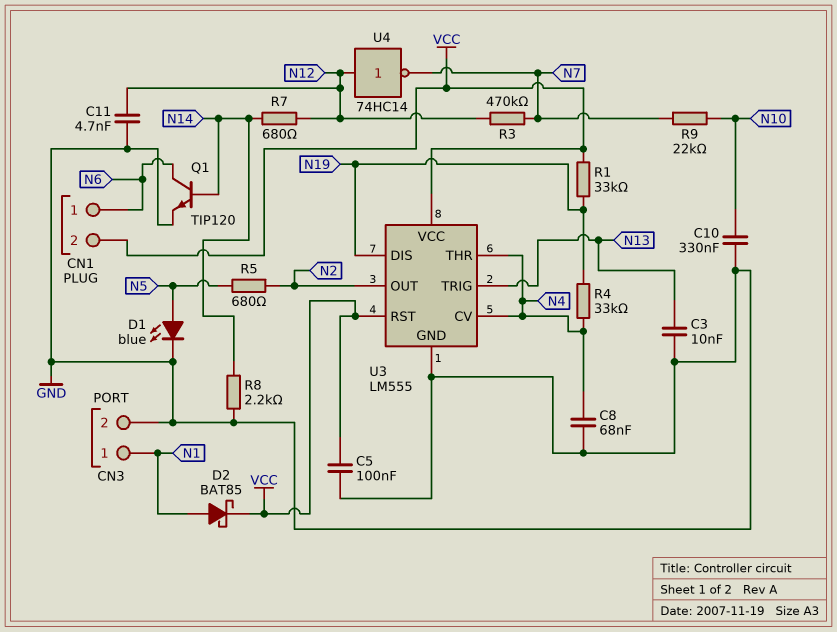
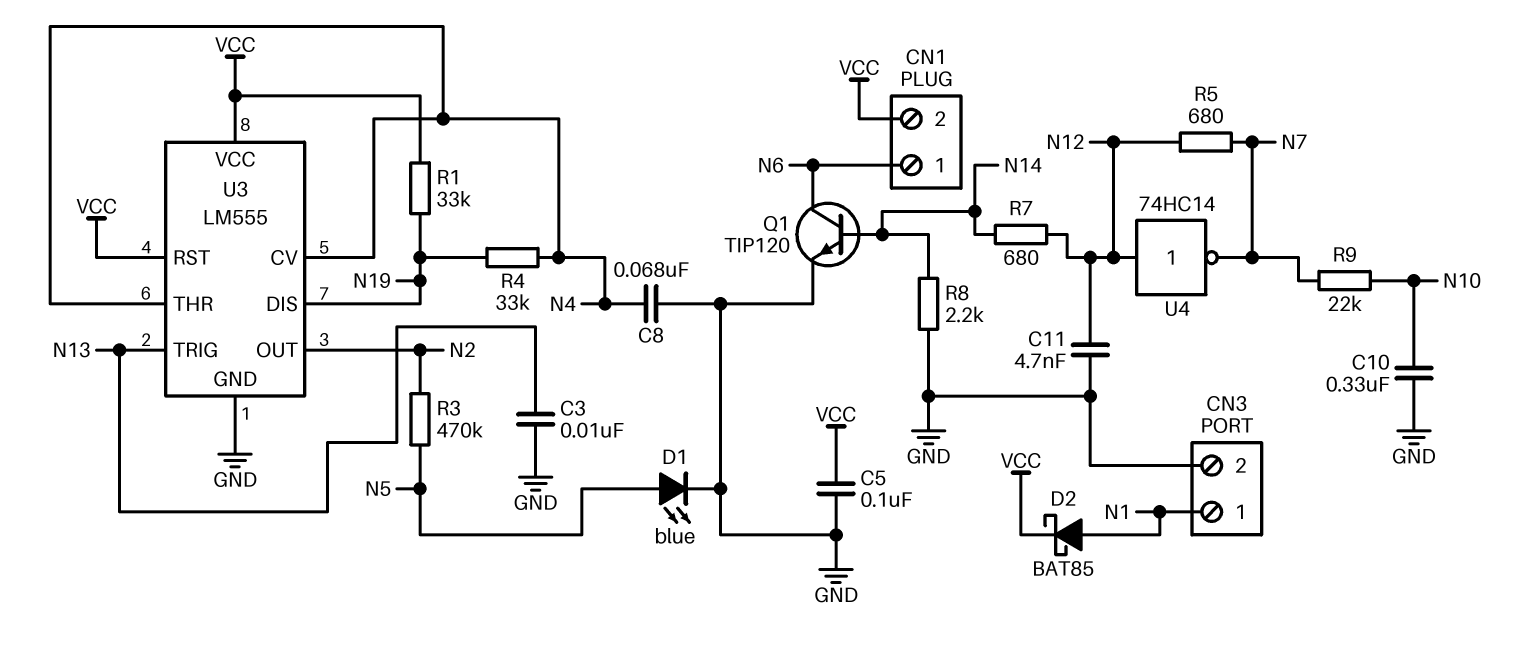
R3: 470k (N7, N12) -> 470k (N2, N5)
R5: 680 (N2, N5) -> 680 (N7, N12)

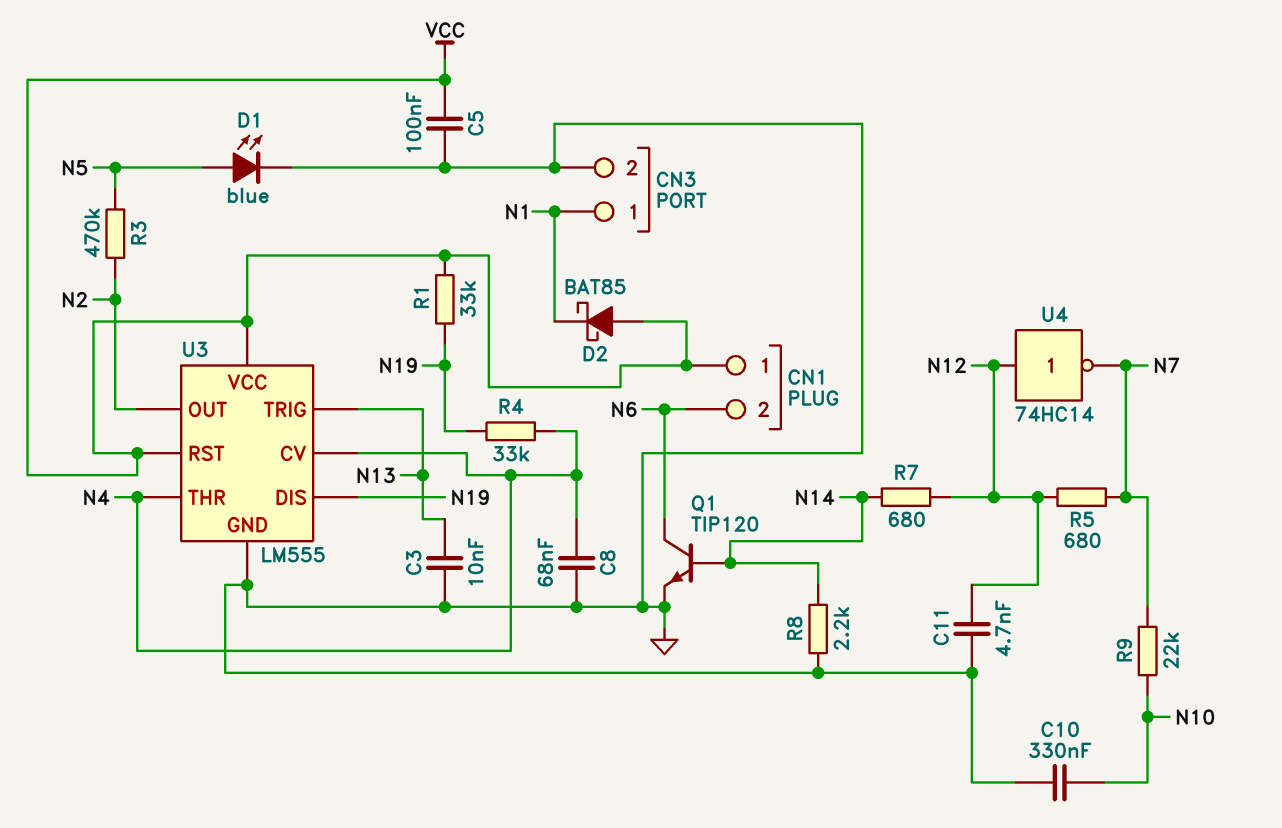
CN1 pin 1: N6 -> VCC
CN1 pin 2: VCC -> N6
D2: schottky BAT85 (A N1, K VCC) -> schottky BAT85 (A VCC, K N1)

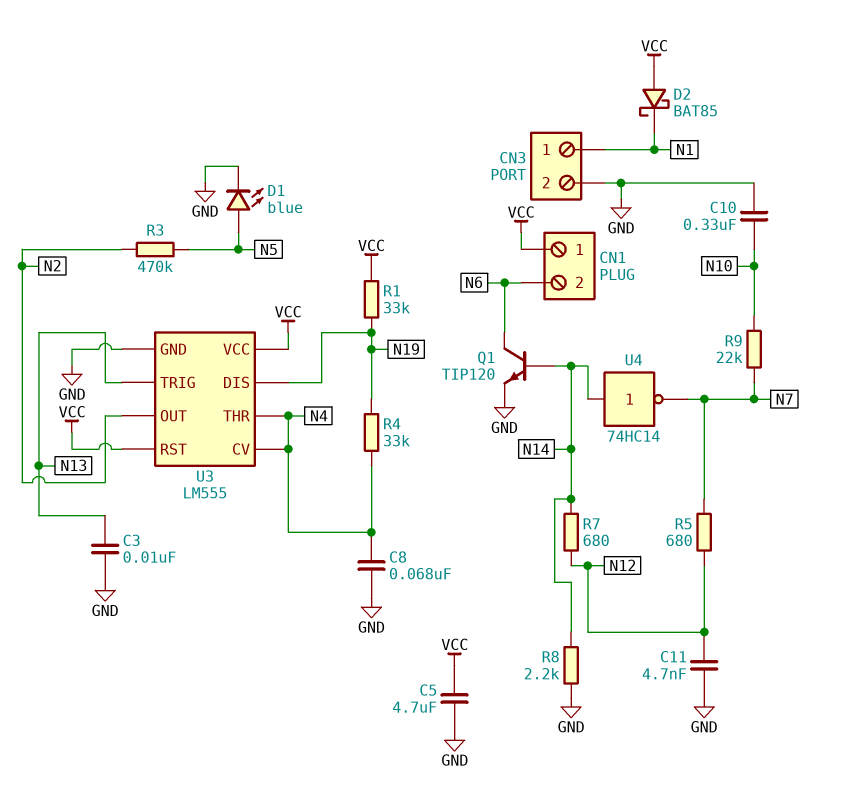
C5: 100nF (GND, VCC) -> 4.7uF (GND, VCC)
U4: NOT 74HC14 (in N12, out N7) -> NOT 74HC14 (in N14, out N7)

